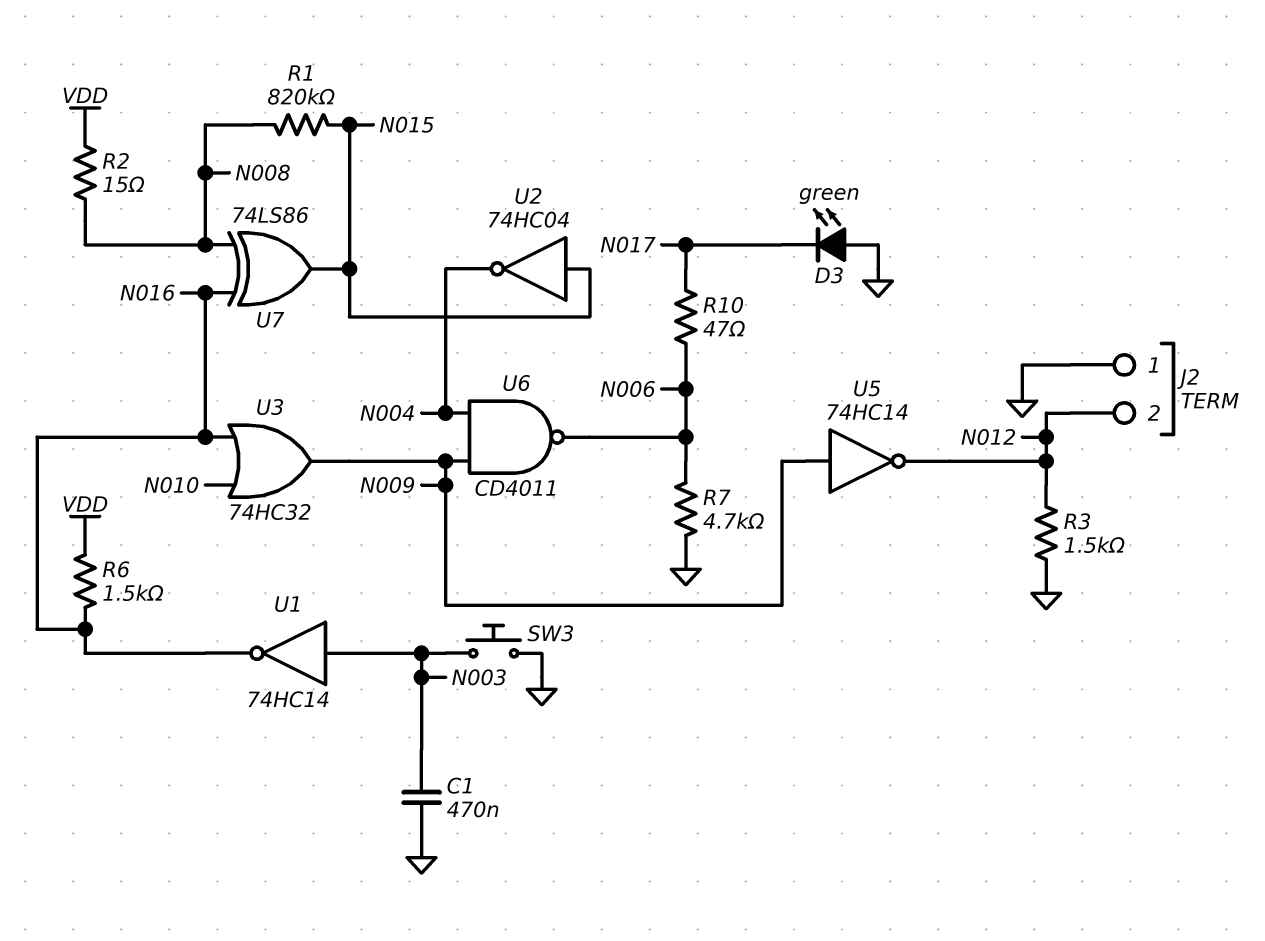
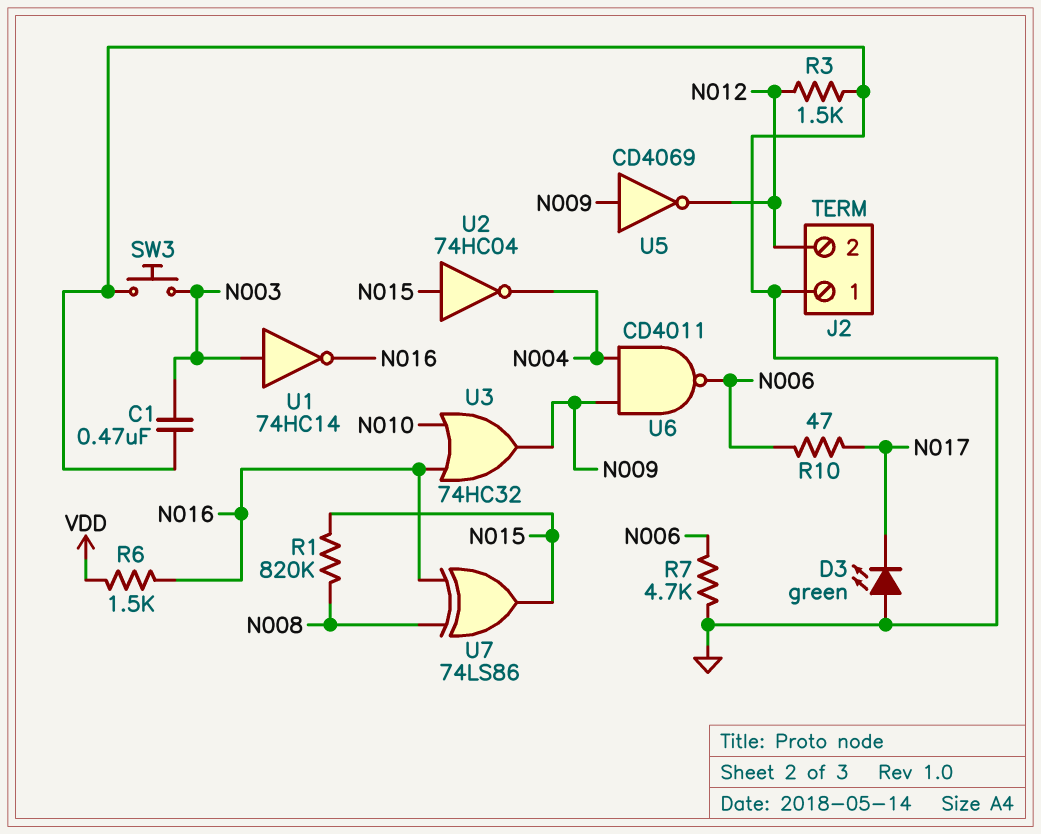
R2: 15 (N008, VDD) -> none
U5: NOT 74HC14 (in N009, out N012) -> NOT CD4069 (in N009, out N012)

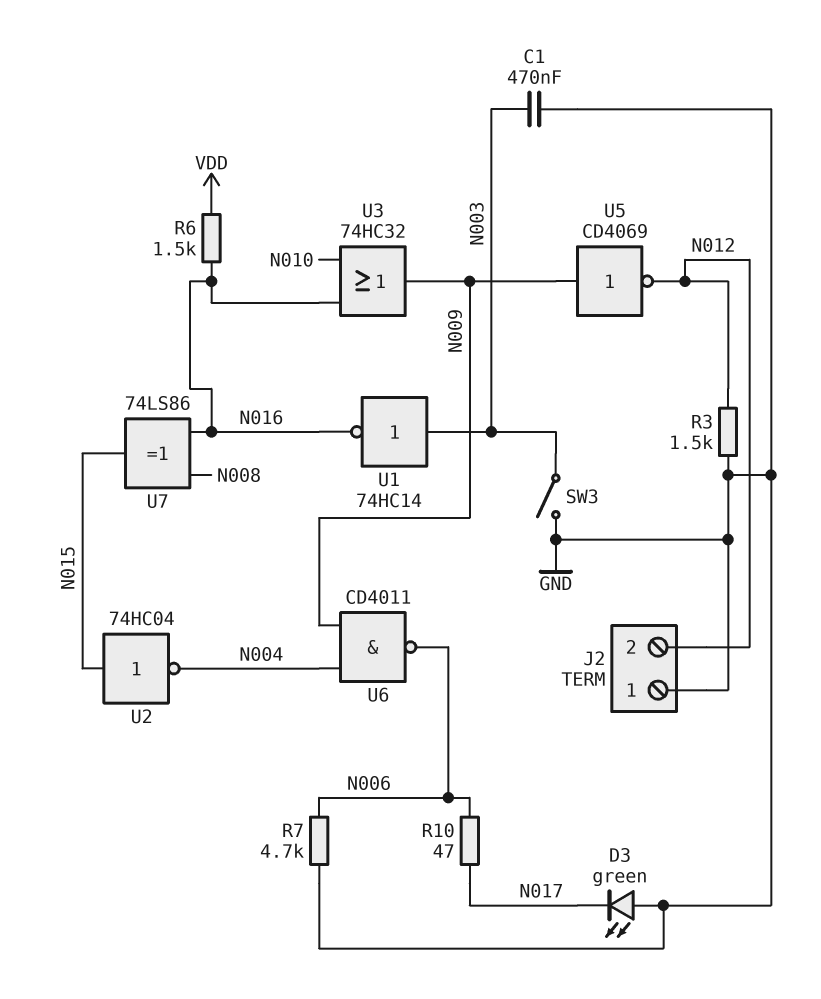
R1: 820k (N008, N015) -> none
SW3: button (GND, N003) -> switch (GND, N003)

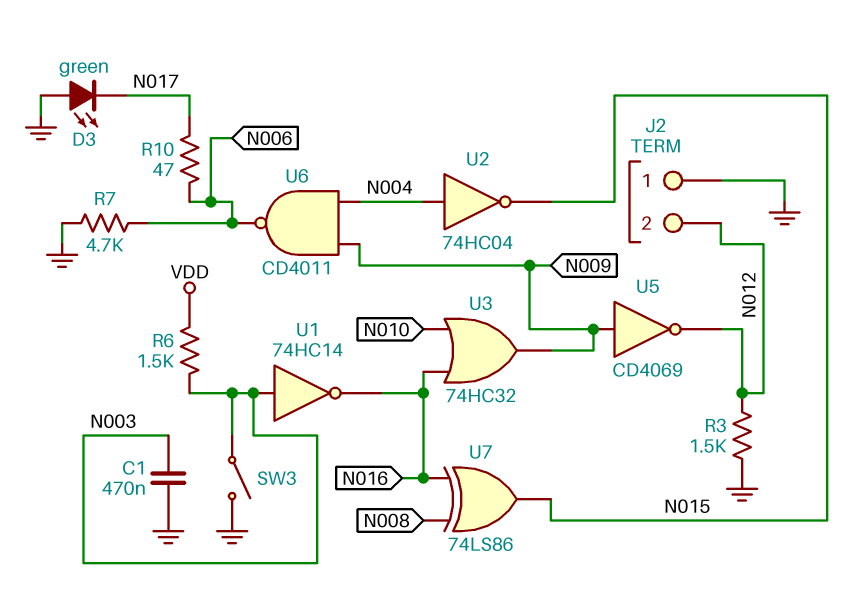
R6: 1.5k (N016, VDD) -> 1.5k (N003, VDD)
U2: NOT 74HC04 (in N015, out N004) -> NOT 74HC04 (in N004, out N015)

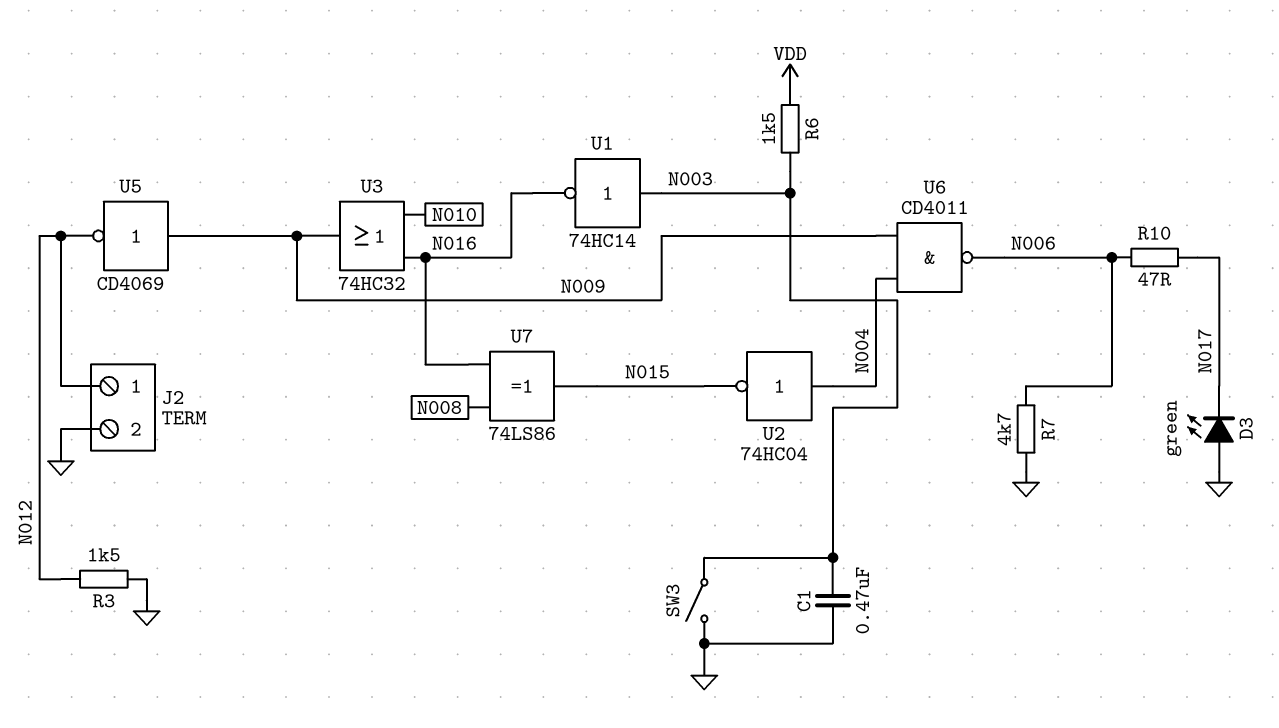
J2 pin 1: GND -> N012
J2 pin 2: N012 -> GND

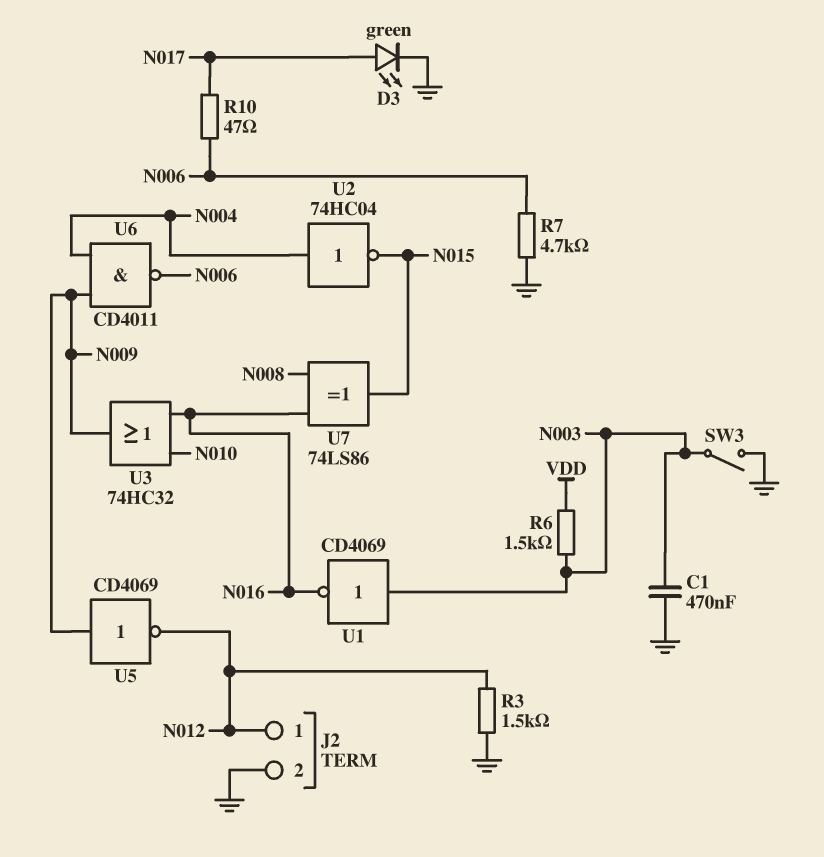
D3: LED green (A GND, K N017) -> LED green (A N017, K GND)
U1: NOT 74HC14 (in N003, out N016) -> NOT CD4069 (in N003, out N016)

